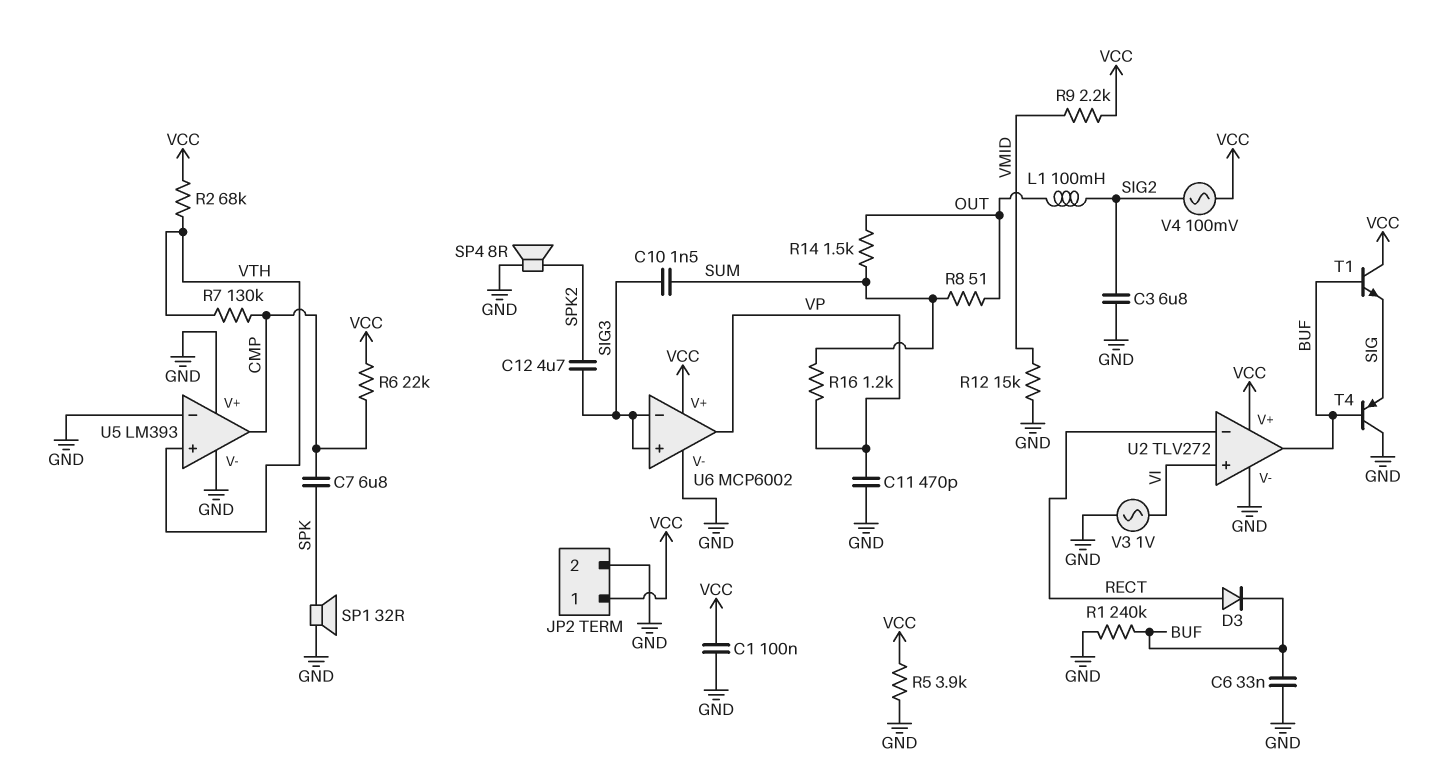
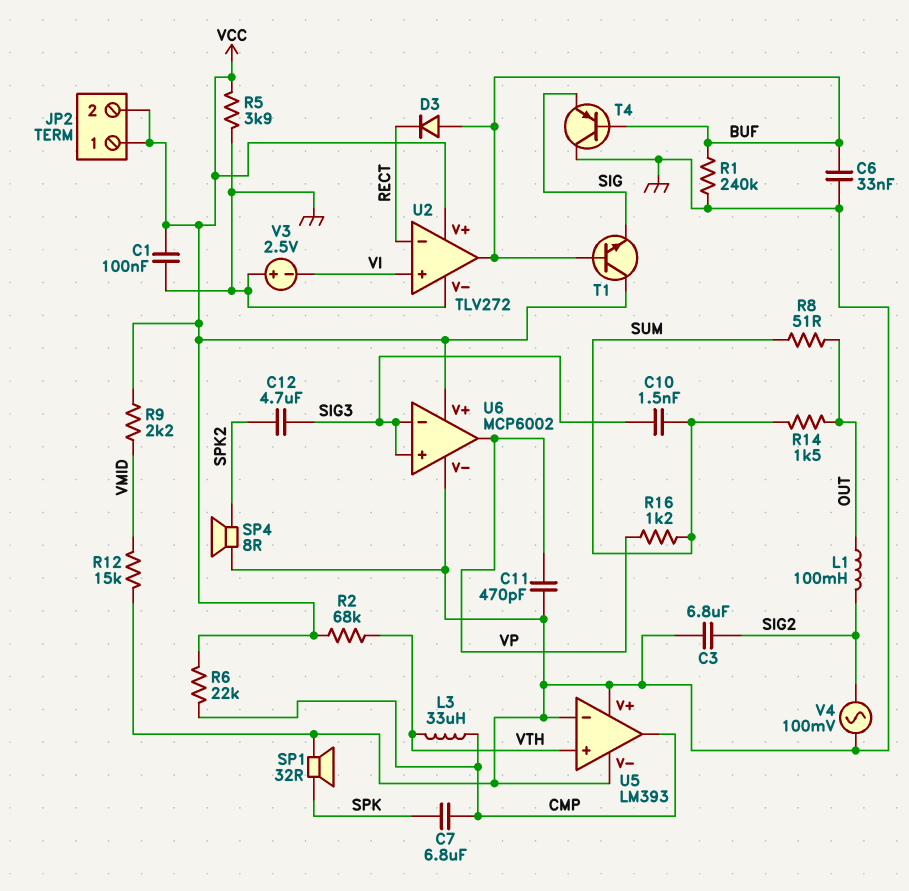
D3: diode (A RECT, K BUF) -> diode (A BUF, K RECT)
JP2 pin 2: GND -> VCC
L3: none -> 33uH (CMP, VTH)
R7: 130k (CMP, VTH) -> none
V3: AC 1V (GND, VI) -> 2.5V (plus GND, minus VI)
V4: AC 100mV (SIG2, VCC) -> AC 100mV (GND, SIG2)

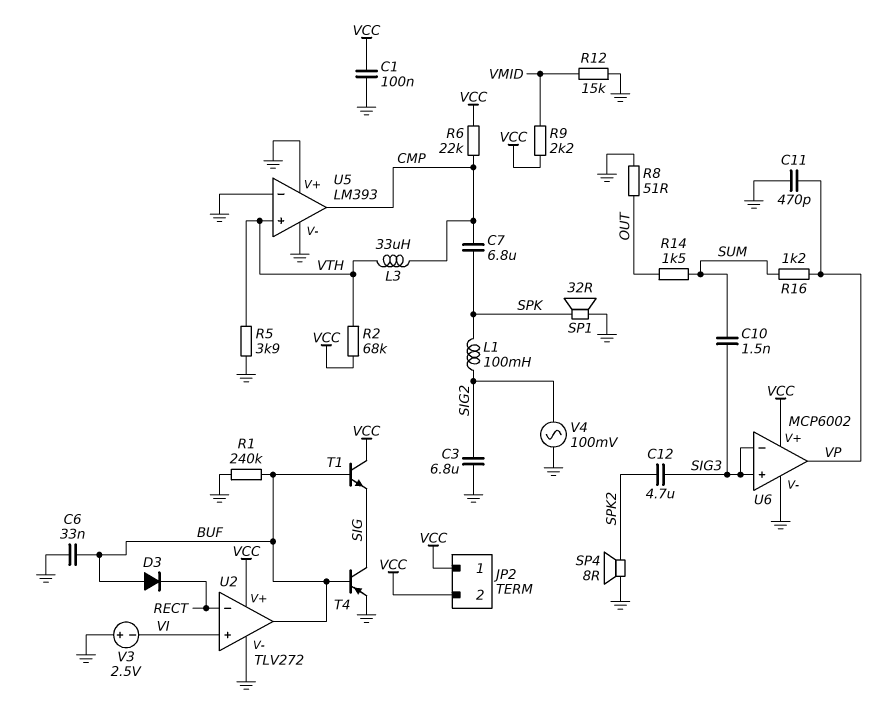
L1: 100mH (OUT, SIG2) -> 100mH (SIG2, SPK)
R5: 3.9k (GND, VCC) -> 3.9k (GND, VTH)
R8: 51 (OUT, SUM) -> 51 (GND, OUT)
T4: PNP (B BUF, C GND, E SIG) -> PNP (B BUF, C SIG, E GND)

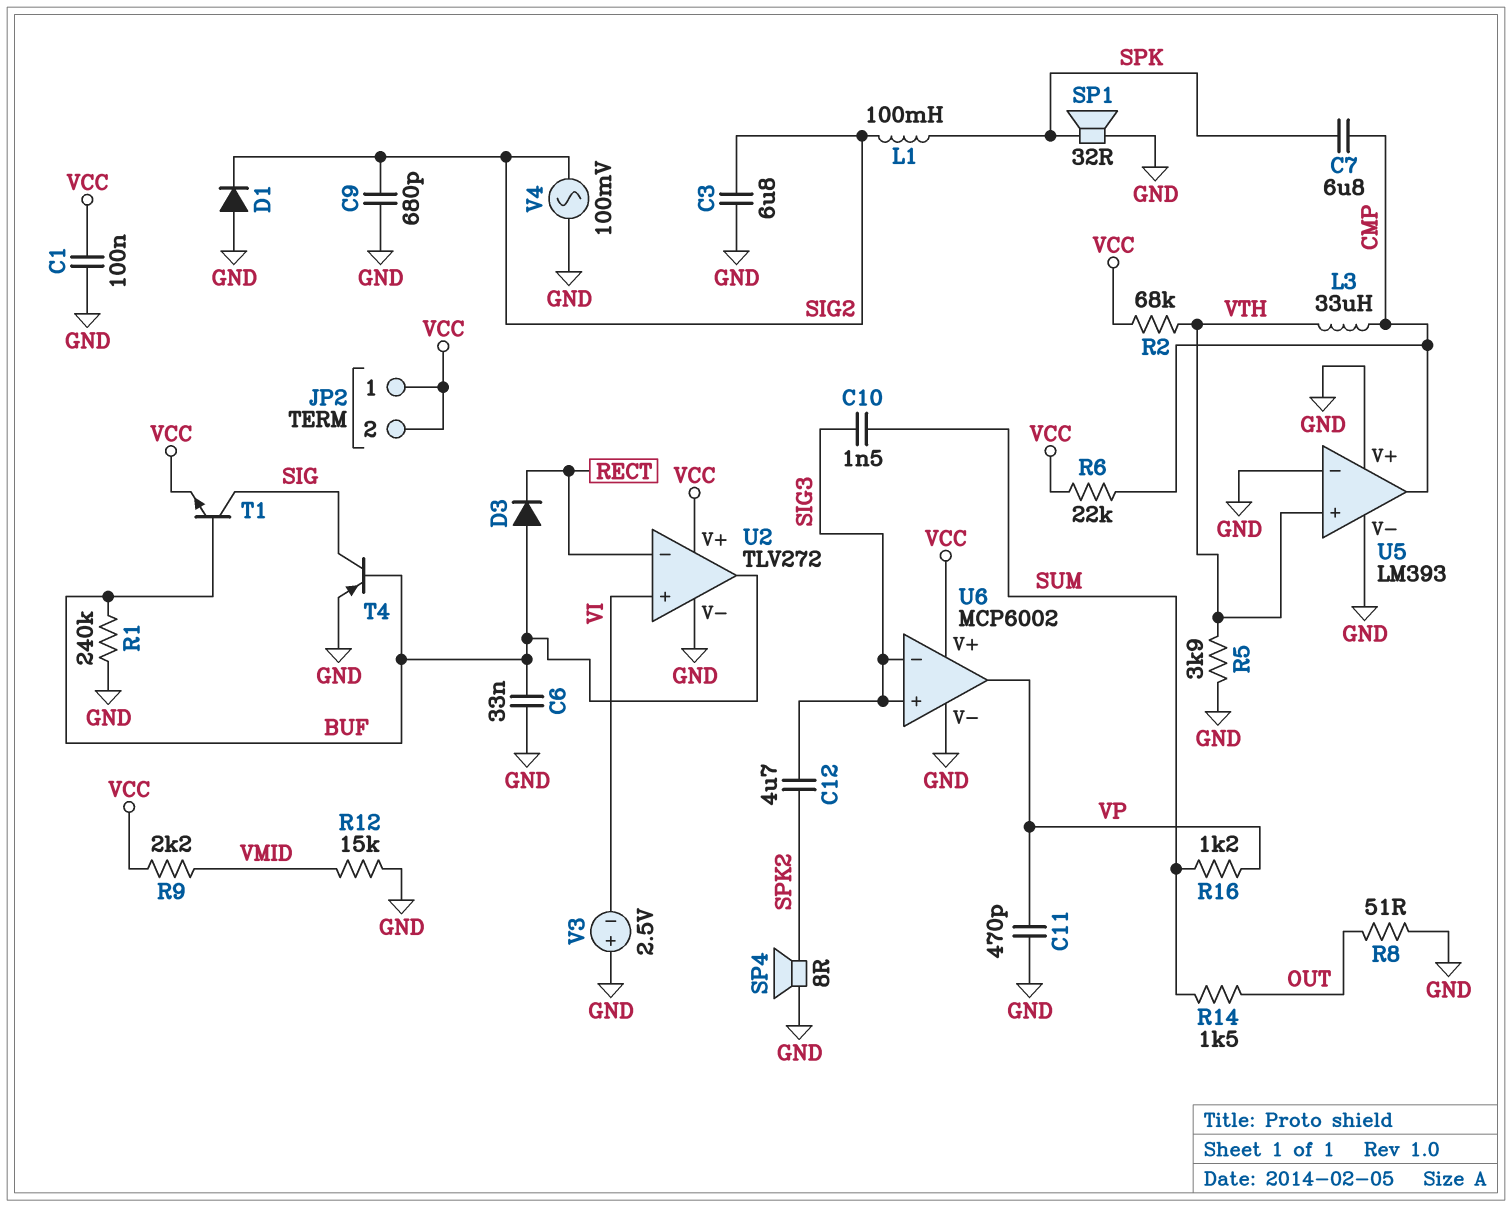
C9: none -> 680pF (GND, SIG2)
D1: none -> diode (A GND, K SIG2)
T1: NPN (B BUF, C VCC, E SIG) -> NPN (B BUF, C SIG, E VCC)

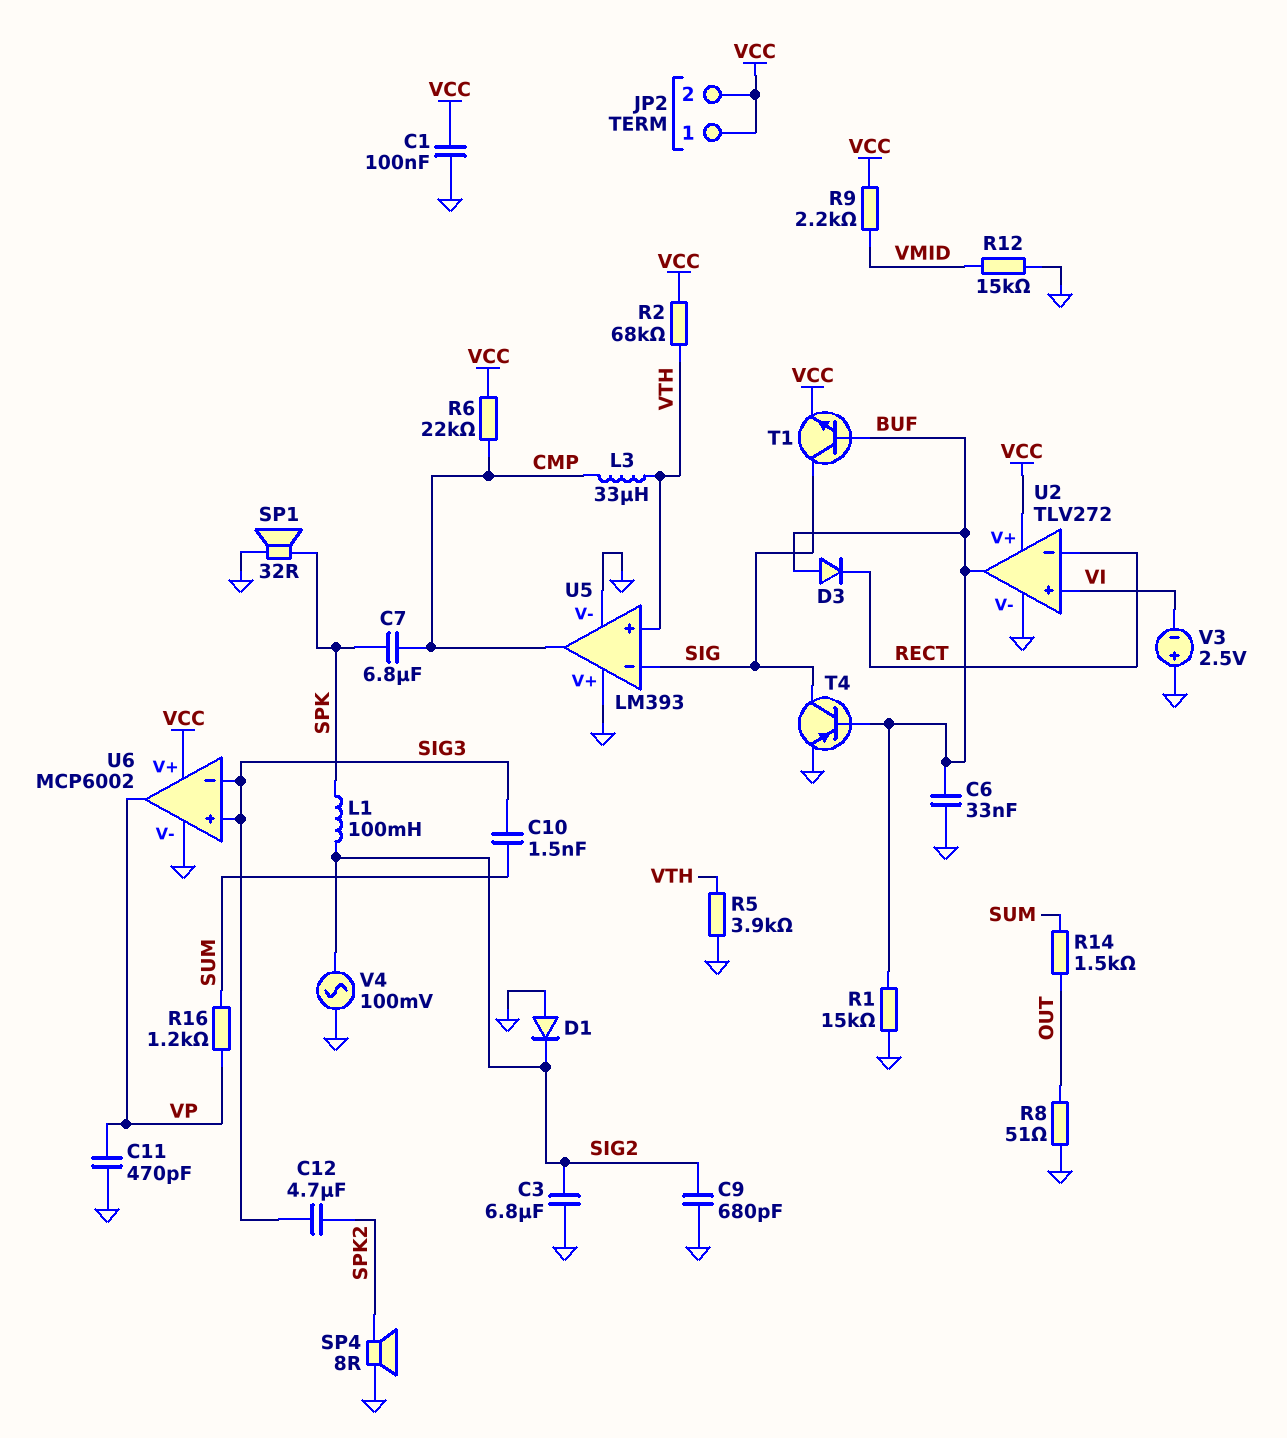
R1: 240k (BUF, GND) -> 15k (BUF, GND)
U5 pin in-: GND -> SIG

